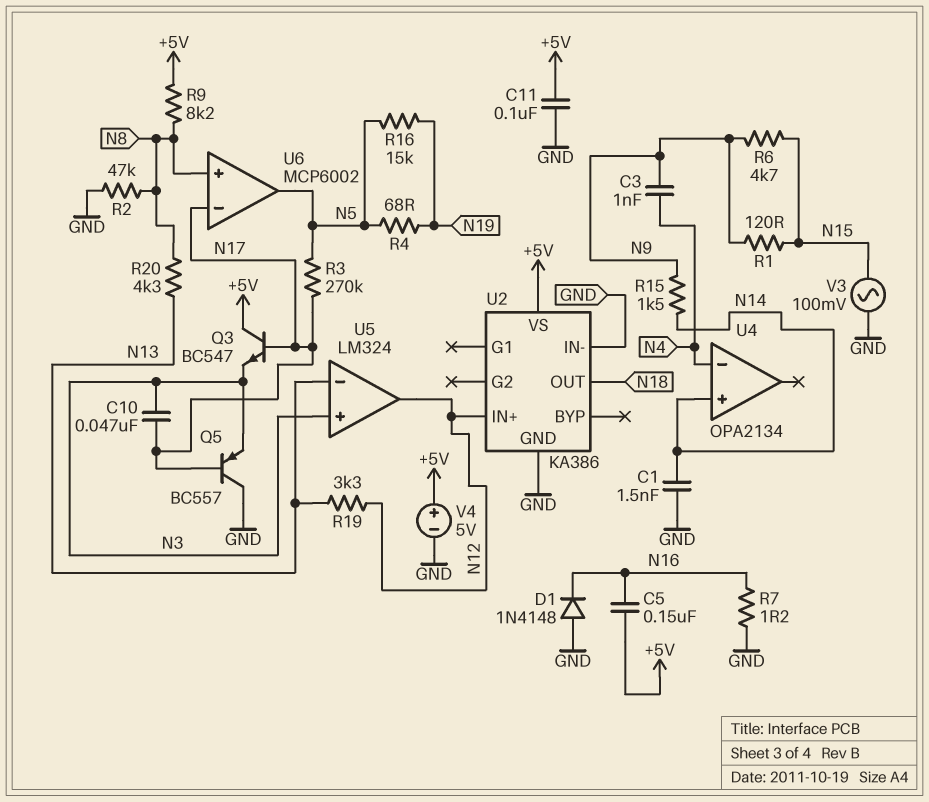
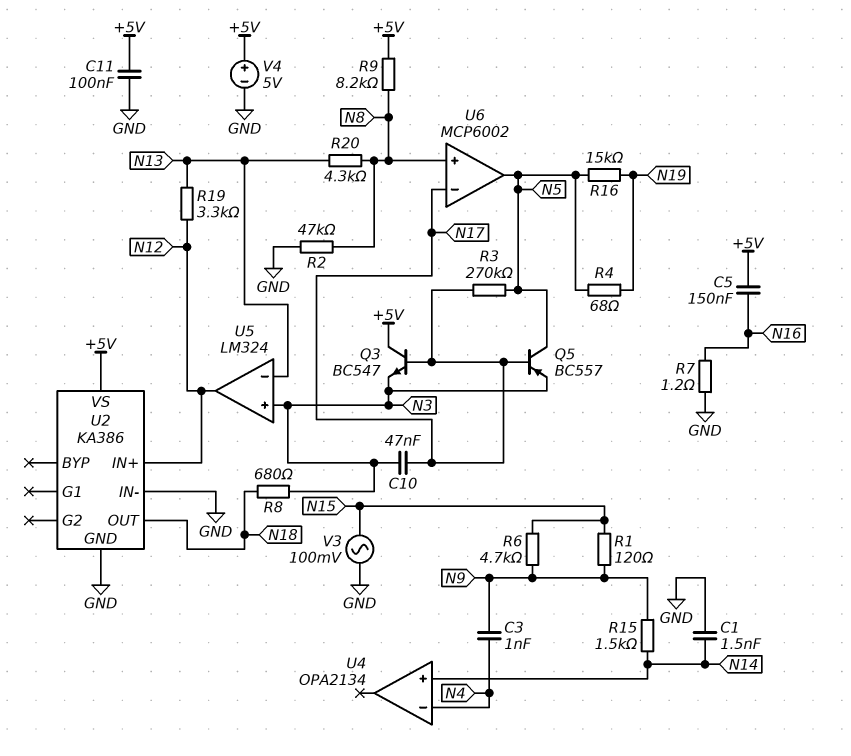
D1: diode 1N4148 (A GND, K N16) -> none
Q5: PNP BC557 (B N17, C GND, E N3) -> PNP BC557 (B N17, C N5, E N3)
R8: none -> 680 (N3, N18)

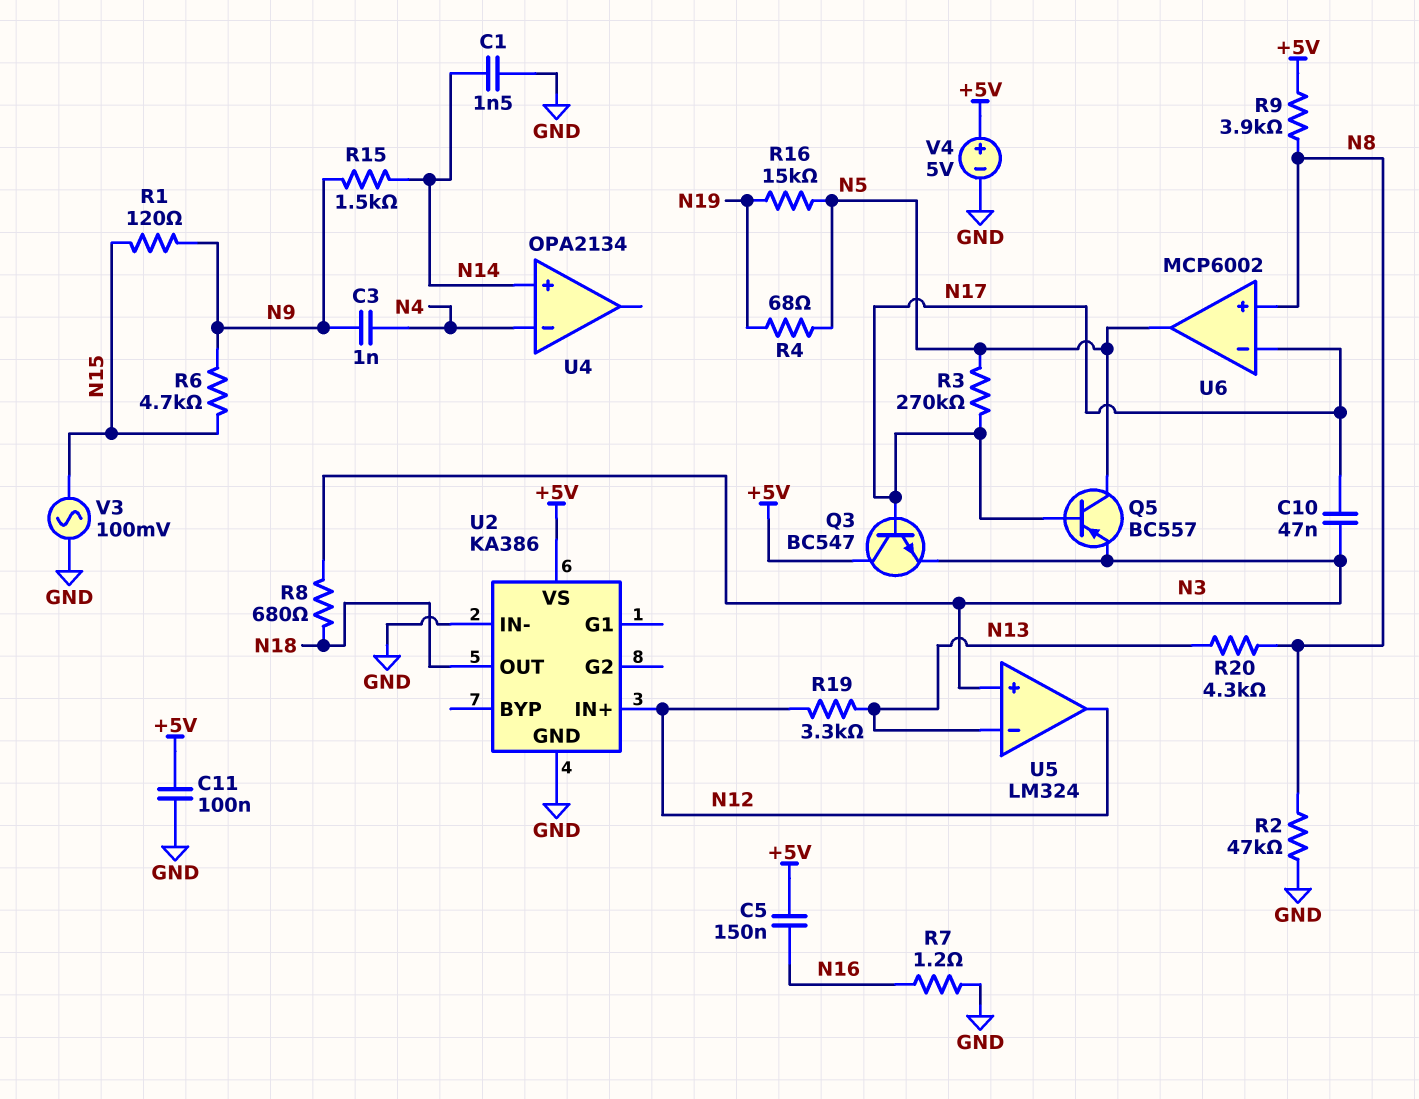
R9: 8.2k (+5V, N8) -> 3.9k (+5V, N8)

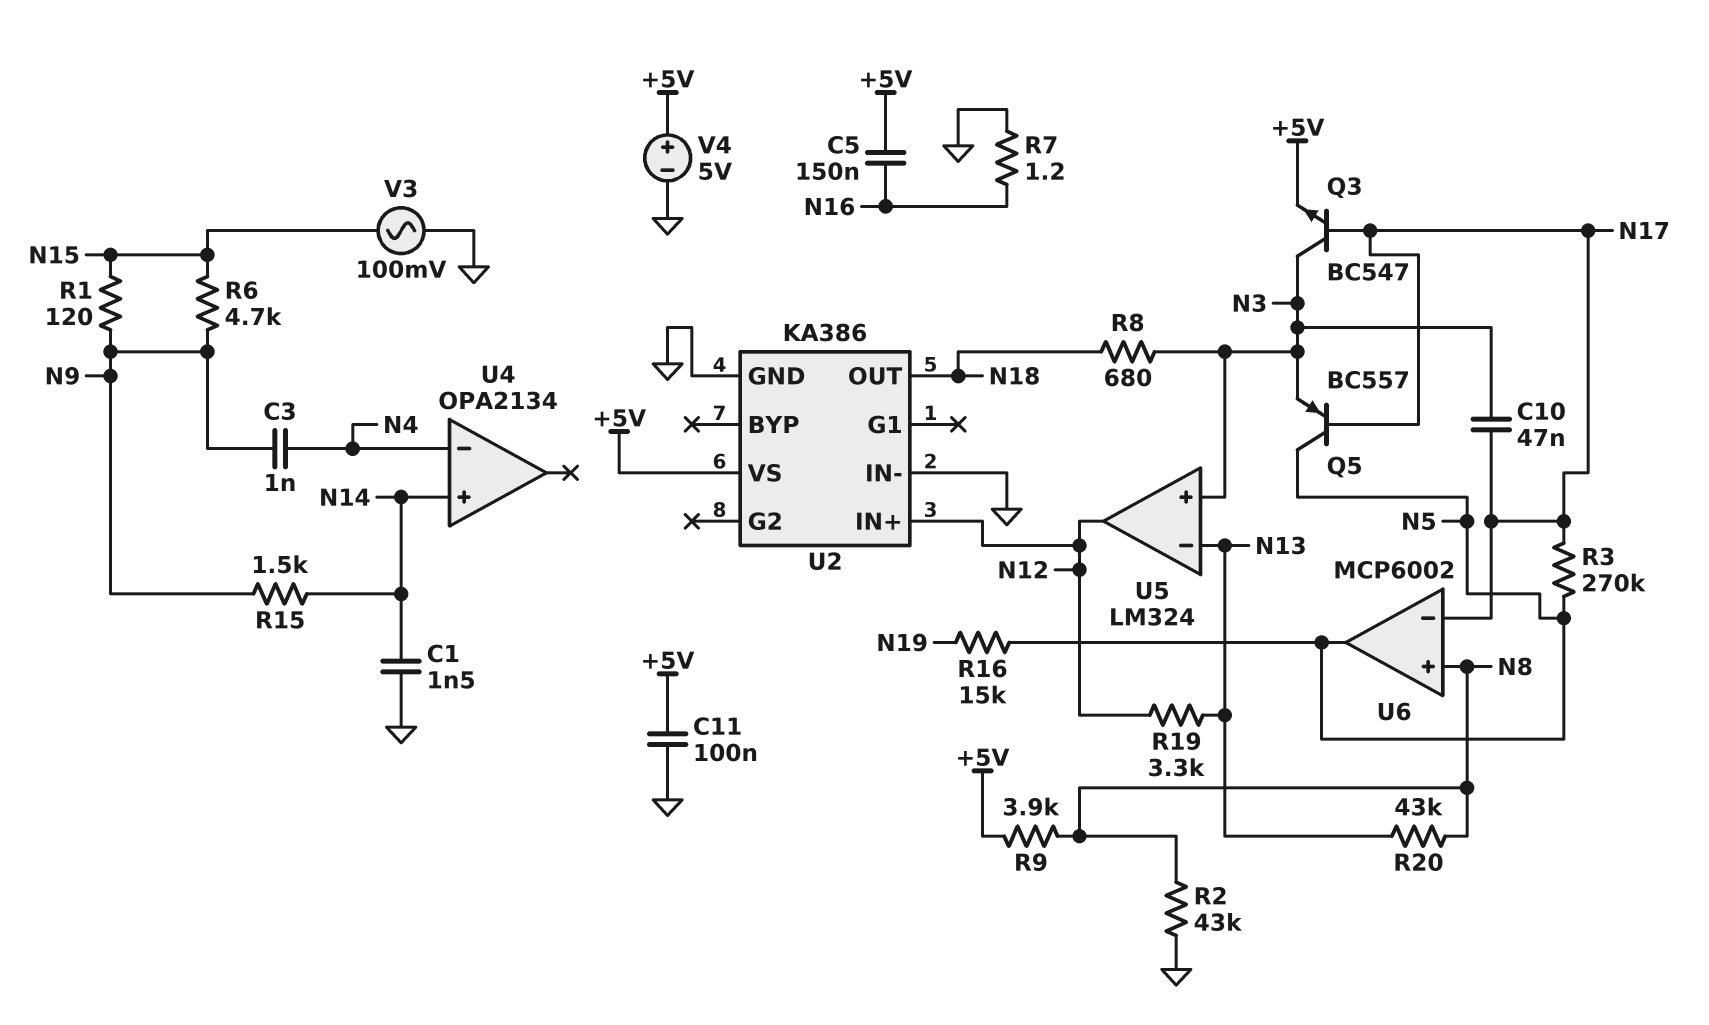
Q3: NPN BC547 (B N17, C +5V, E N3) -> NPN BC547 (B N17, C N3, E +5V)
R2: 47k (GND, N8) -> 43k (GND, N8)
R4: 68 (N5, N19) -> none
R20: 4.3k (N8, N13) -> 43k (N8, N13)

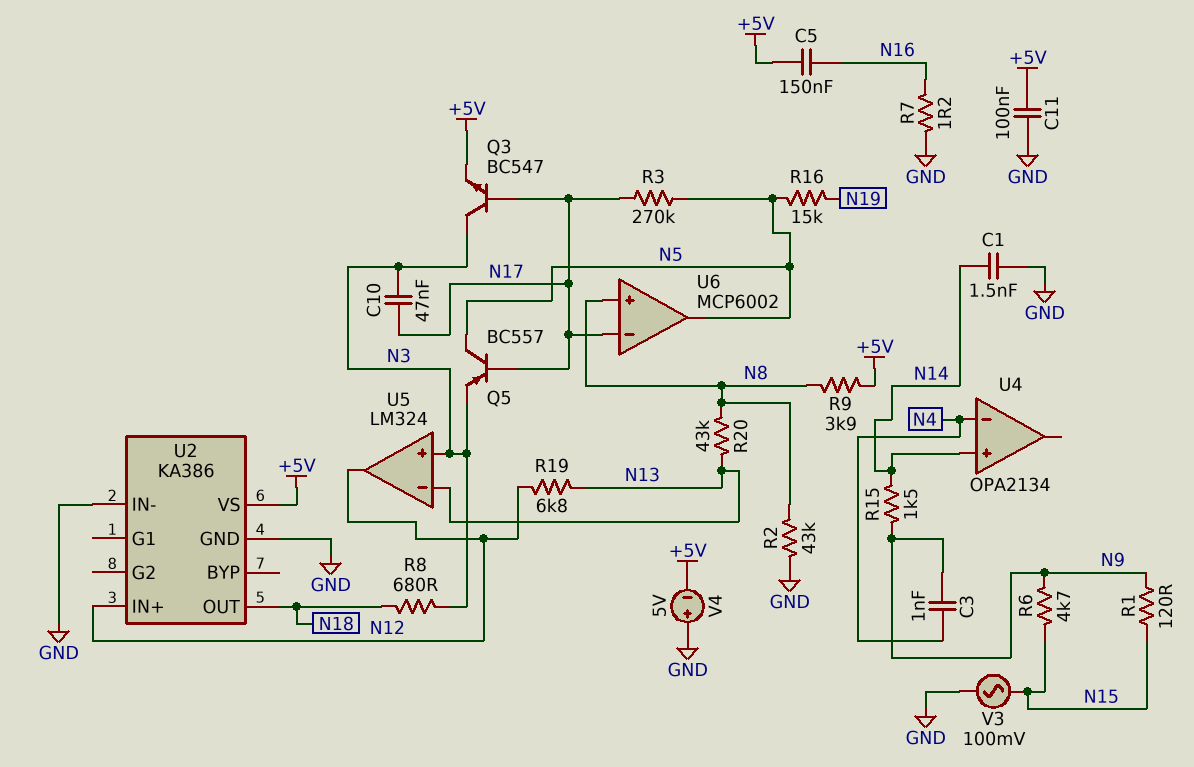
R19: 3.3k (N12, N13) -> 6.8k (N12, N13)
V4: 5V (plus +5V, minus GND) -> 5V (plus GND, minus +5V)

